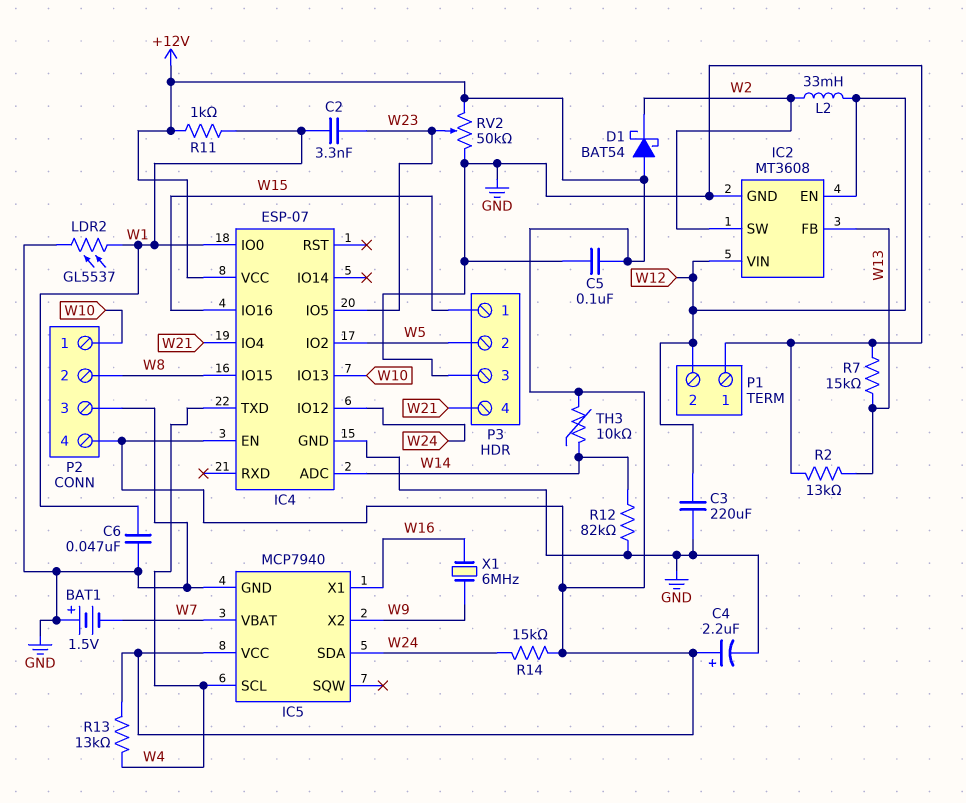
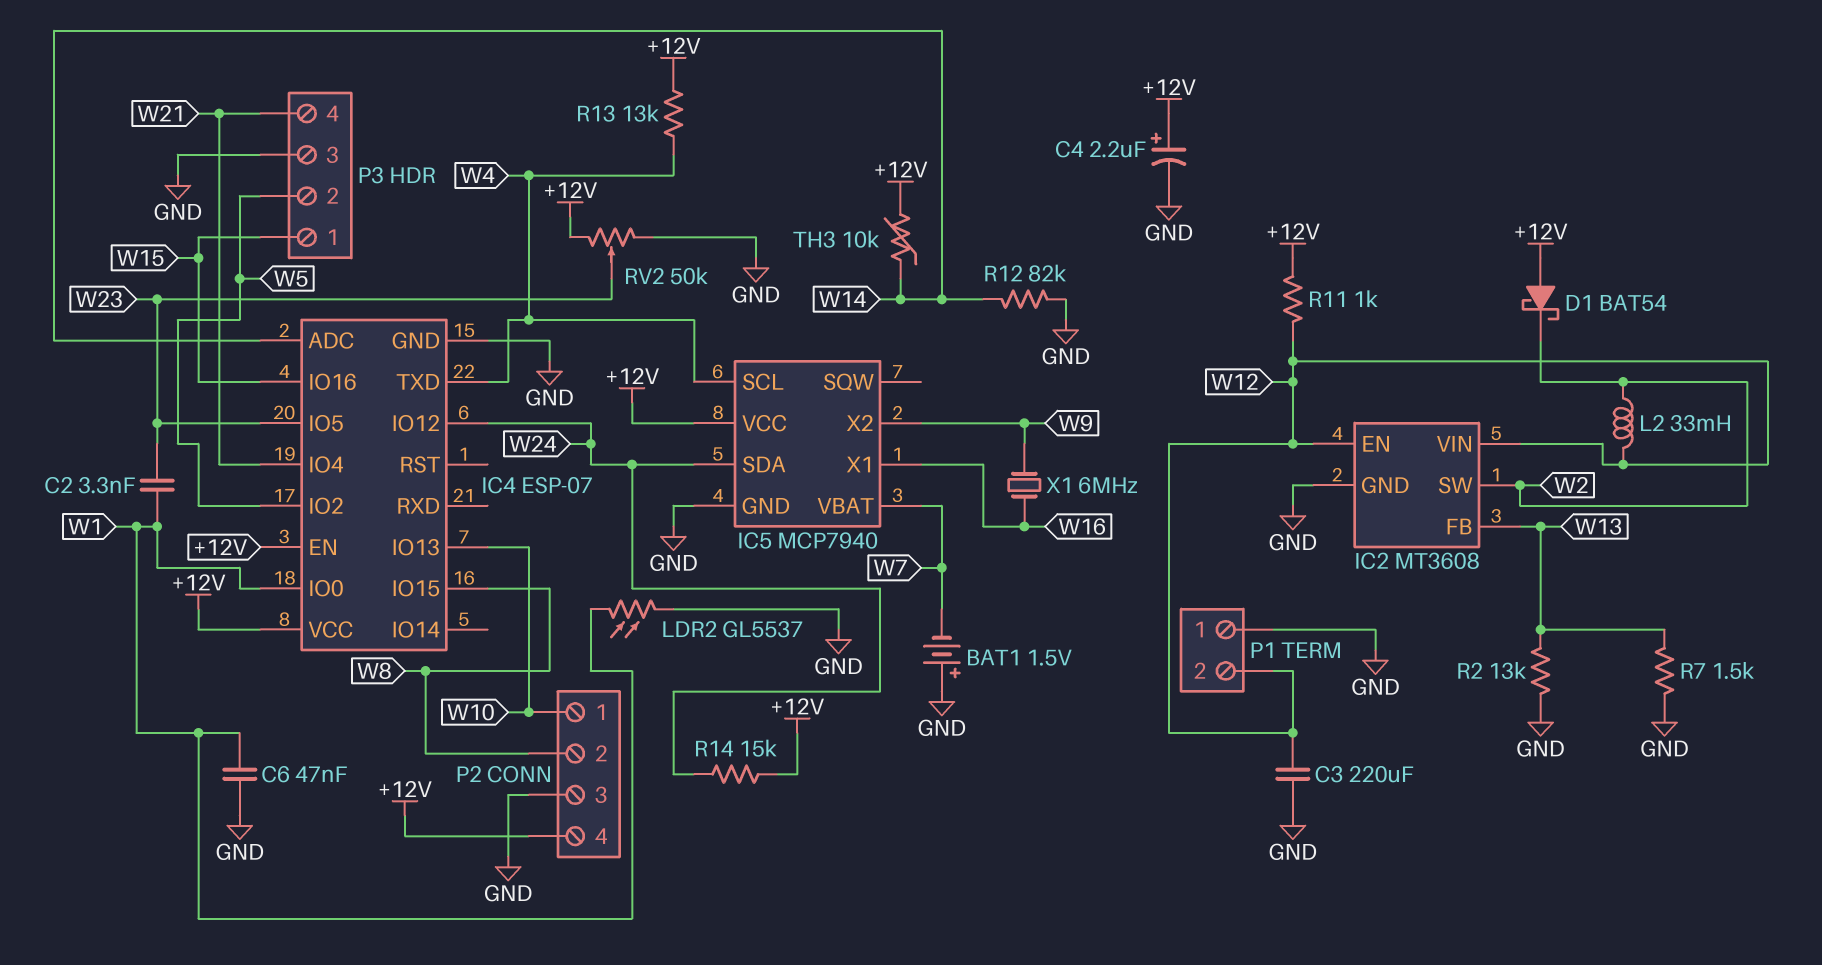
C5: 100nF (+12V, GND) -> none
R7: 15k (GND, W13) -> 1.5k (GND, W13)
R11: 1k (+12V, W1) -> 1k (+12V, W12)

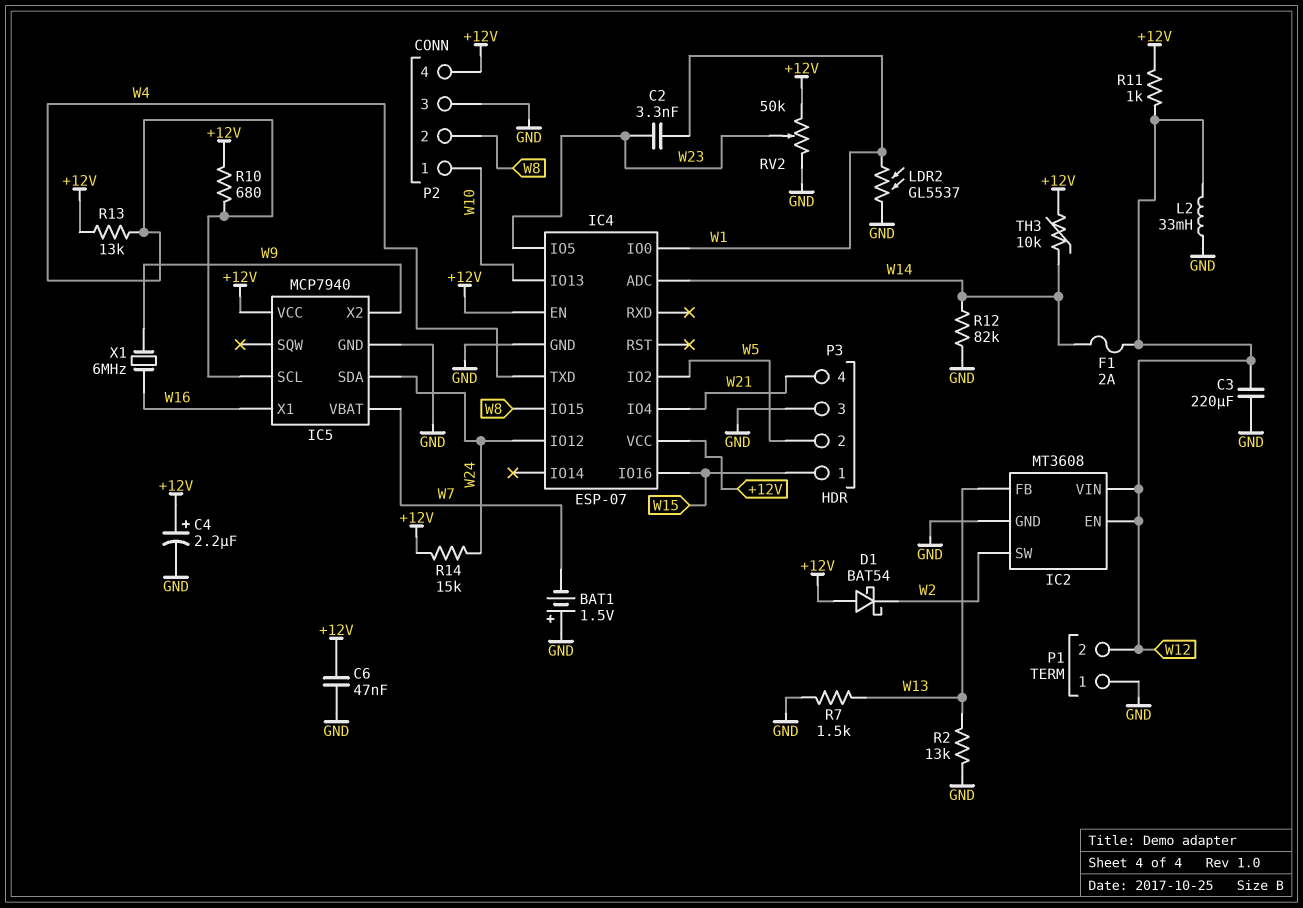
C6: 47nF (GND, W1) -> 47nF (+12V, GND)
F1: none -> 2A (W12, W14)
L2: 33mH (W2, W12) -> 33mH (GND, W12)
R10: none -> 680 (+12V, W4)

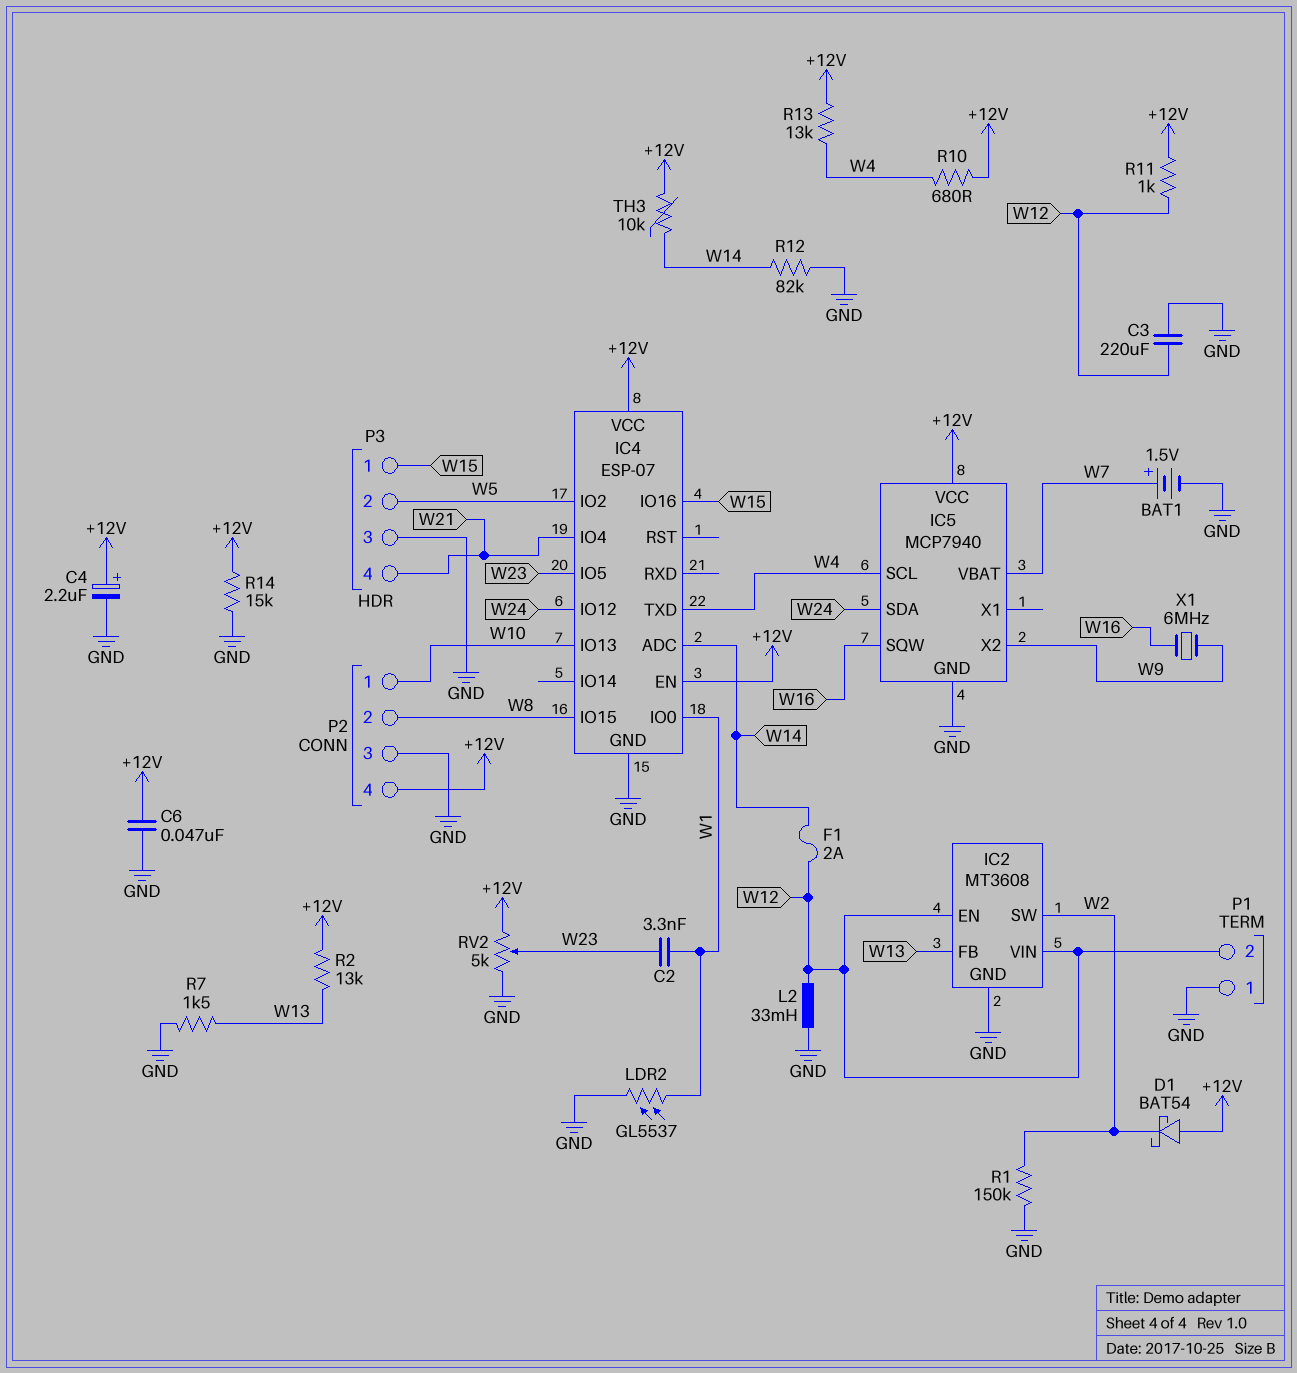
BAT1: 1.5V (plus GND, minus W7) -> 1.5V (plus W7, minus GND)
IC5 pin SQW: none -> W16
IC5 pin X1: W16 -> none
R1: none -> 150k (GND, W2)
R2: 13k (GND, W13) -> 13k (+12V, W13)
R14: 15k (+12V, W24) -> 15k (+12V, GND)
RV2: 50k (+12V, GND, wiper W23) -> 5k (+12V, GND, wiper W23)

